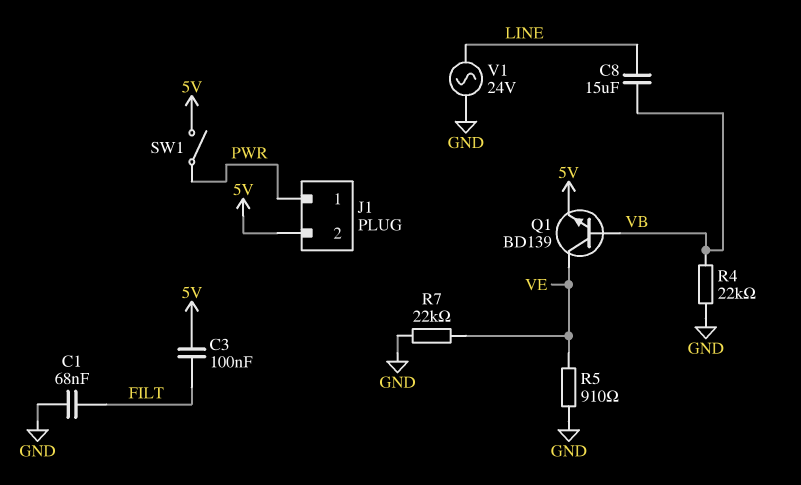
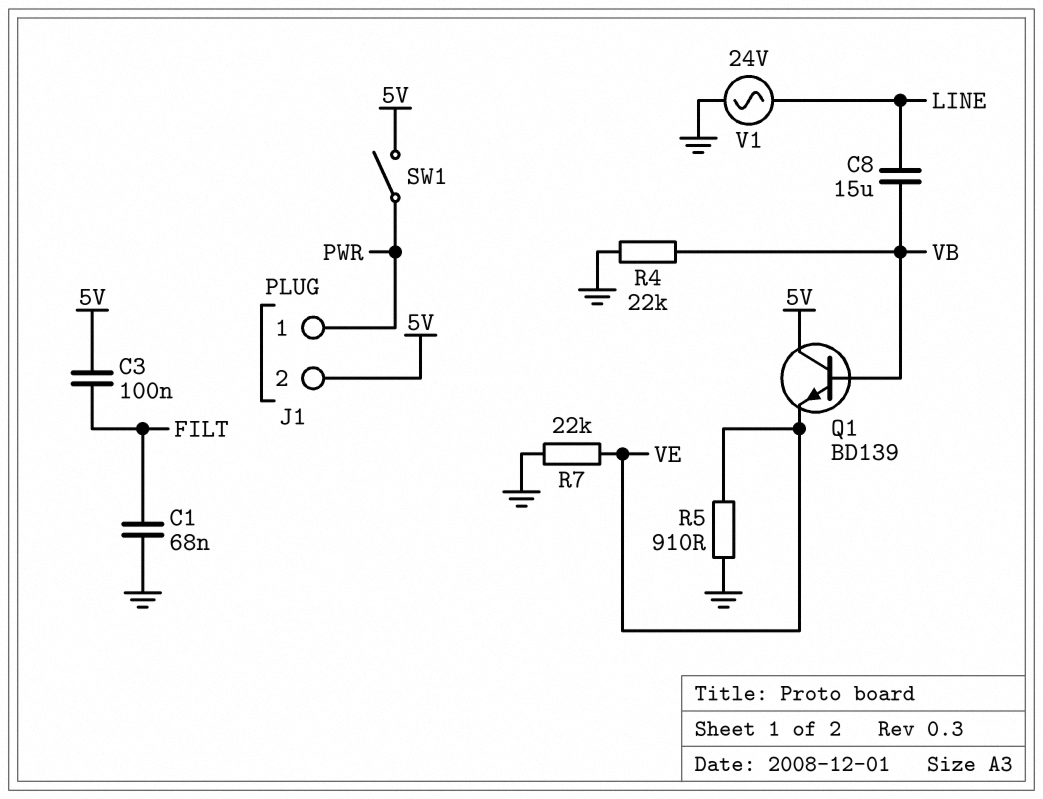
Q1: NPN BD139 (B VB, C VE, E 5V) -> NPN BD139 (B VB, C 5V, E VE)

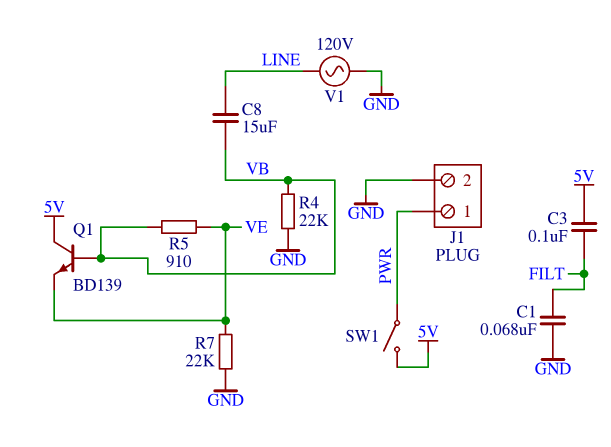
J1 pin 2: 5V -> GND
R5: 910 (GND, VE) -> 910 (VB, VE)
V1: AC 24V (GND, LINE) -> AC 120V (GND, LINE)

